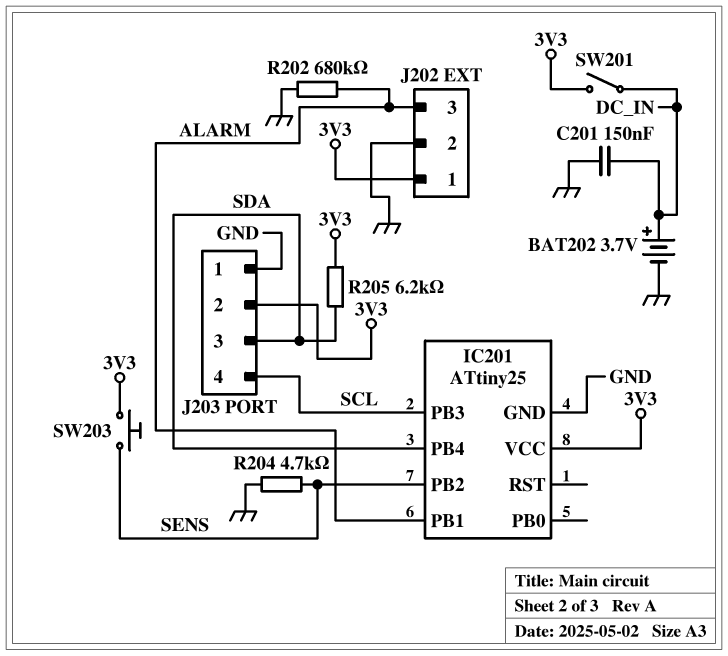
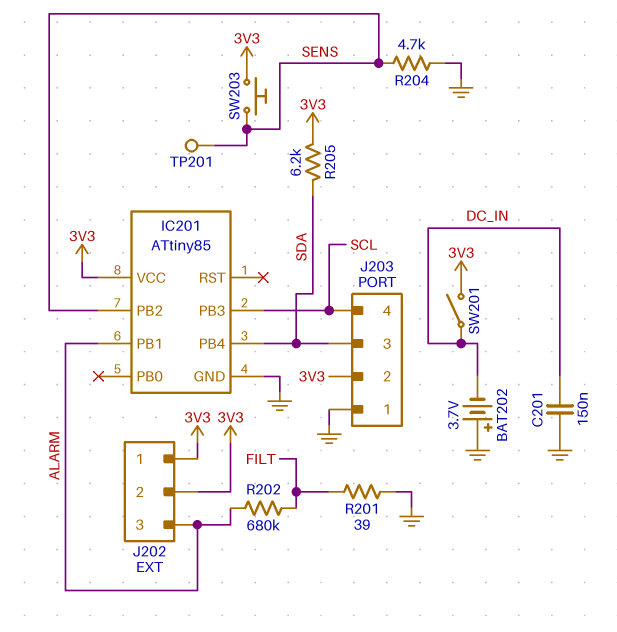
BAT202: 3.7V (plus DC_IN, minus GND) -> 3.7V (plus GND, minus DC_IN)
IC201: ATtiny25 -> ATtiny85
J202 pin 2: GND -> 3V3
R201: none -> 39 (FILT, GND)
R202: 680k (ALARM, GND) -> 680k (ALARM, FILT)
TP201: none -> test point (SENS)

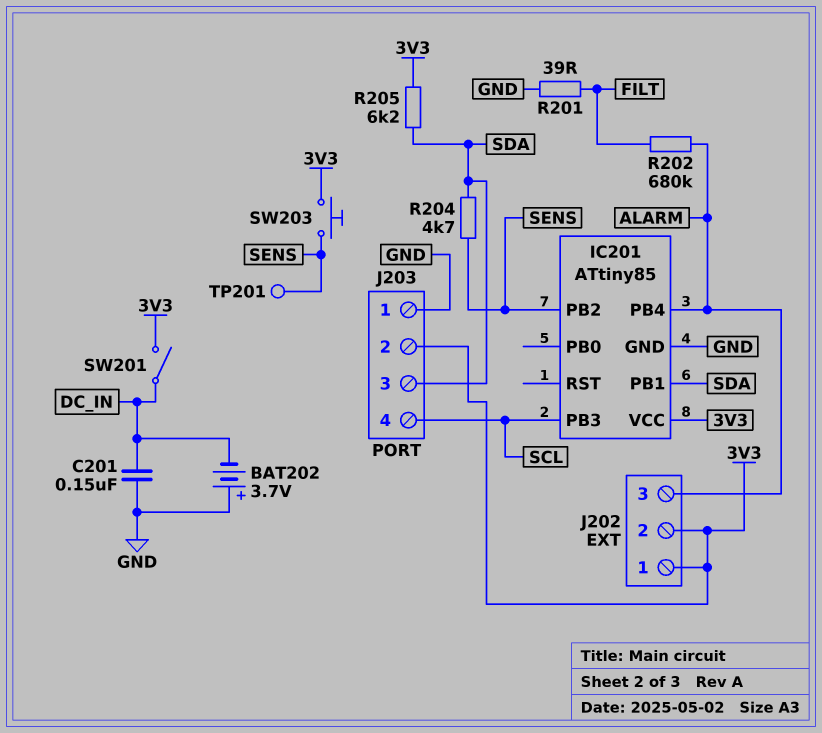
IC201 pin PB1: ALARM -> SDA
IC201 pin PB4: SDA -> ALARM
R204: 4.7k (GND, SENS) -> 4.7k (SDA, SENS)

